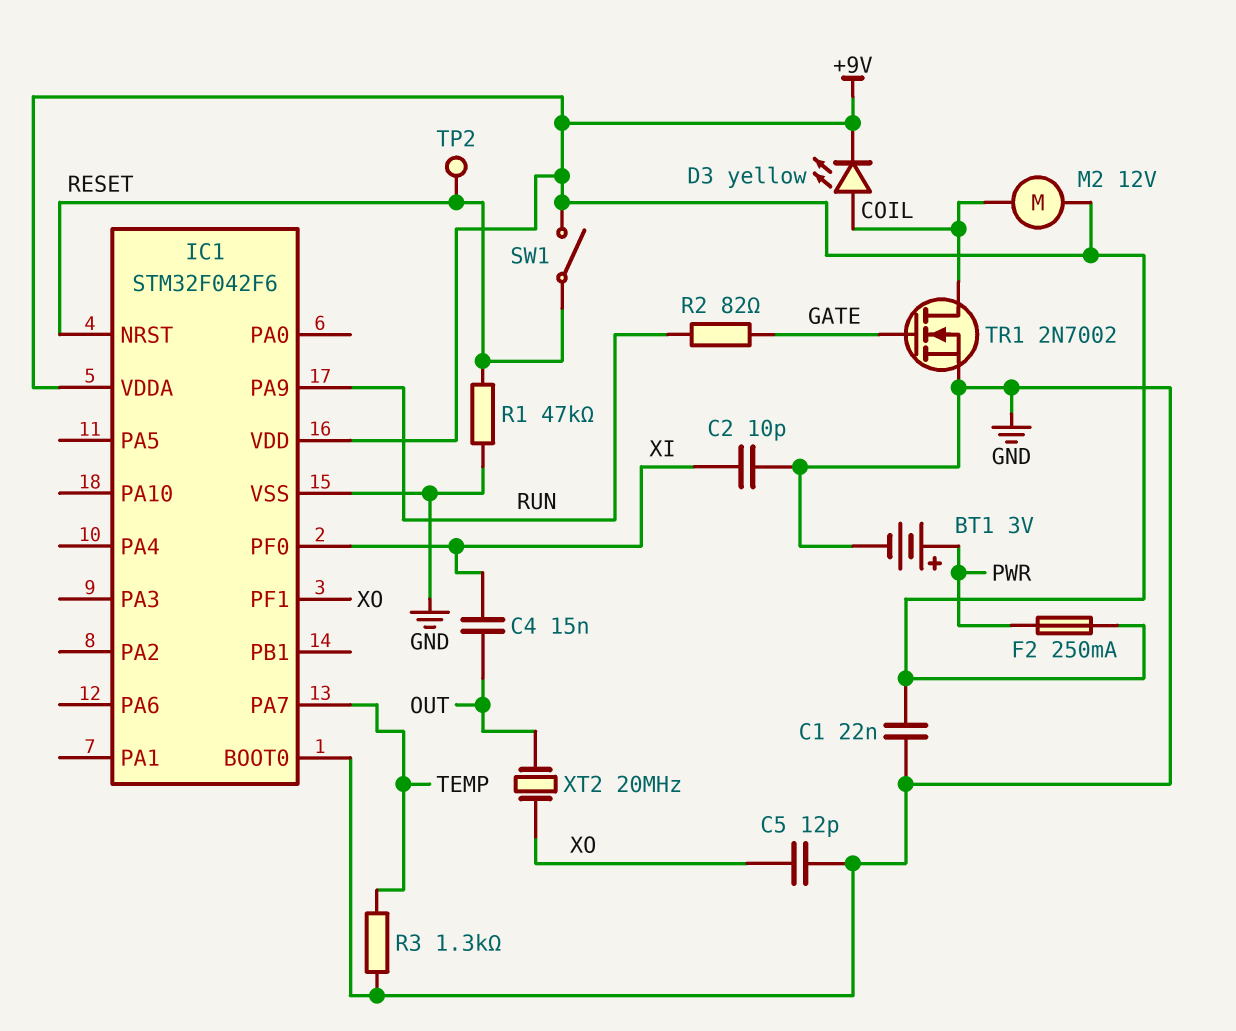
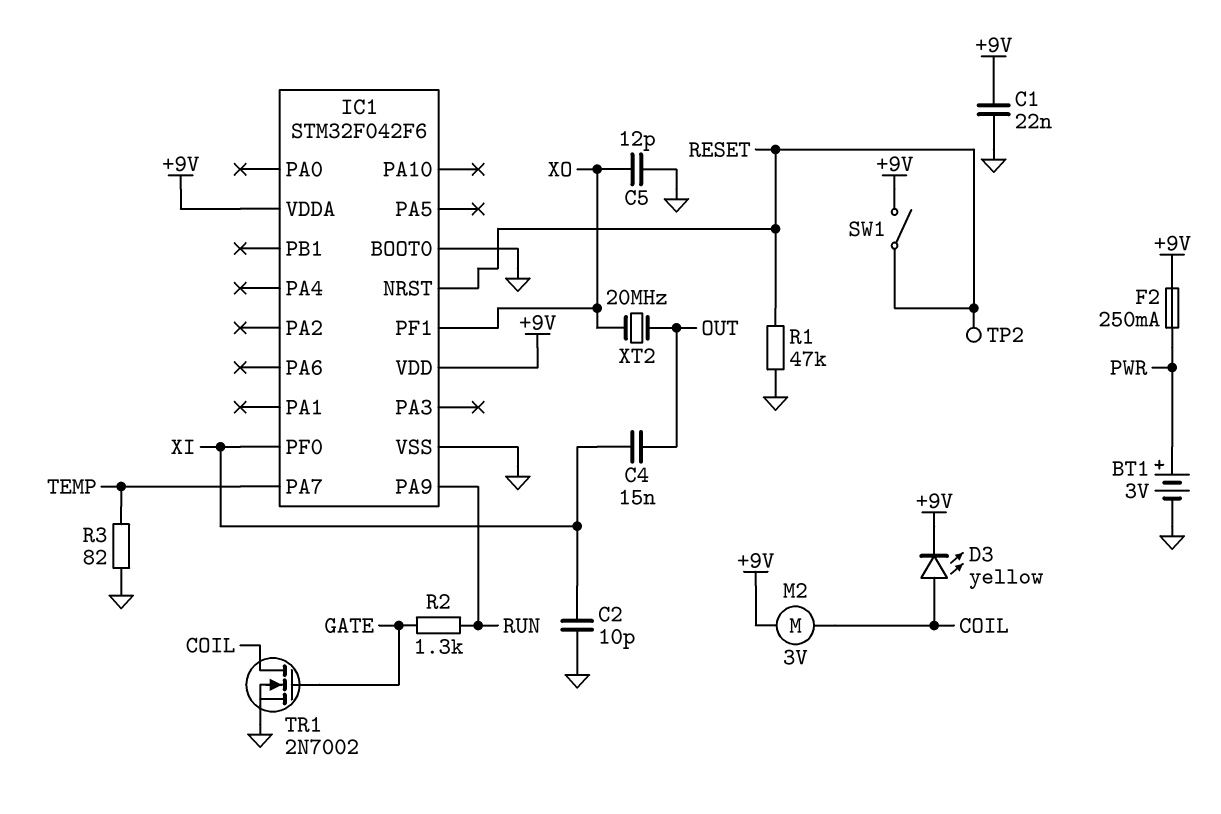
M2: motor 12V (+9V, COIL) -> motor 3V (+9V, COIL)
R2: 82 (GATE, RUN) -> 1.3k (GATE, RUN)
R3: 1.3k (GND, TEMP) -> 82 (GND, TEMP)

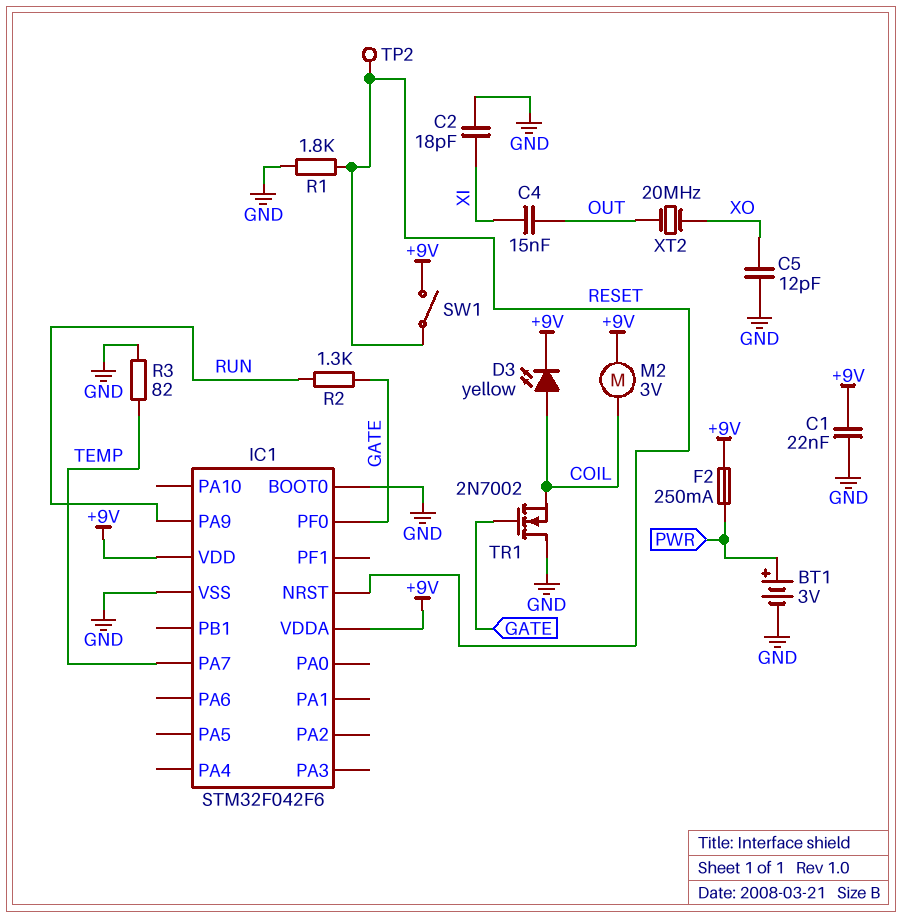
C2: 10pF (GND, XI) -> 18pF (GND, XI)
IC1 pin PF0: XI -> GATE
IC1 pin PF1: XO -> none
R1: 47k (GND, RESET) -> 1.8k (GND, RESET)
TR1: NMOS 2N7002 (G GATE, D COIL, S GND) -> NMOS 2N7002 (G GATE, D GND, S COIL)

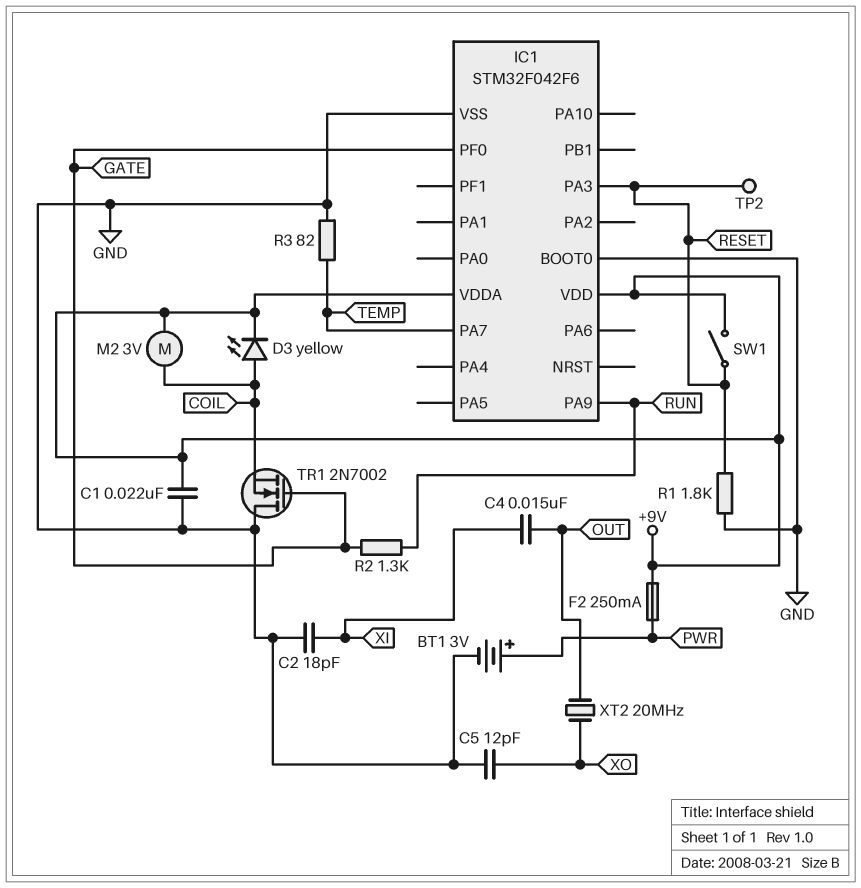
IC1 pin NRST: RESET -> none
IC1 pin PA3: none -> RESET

